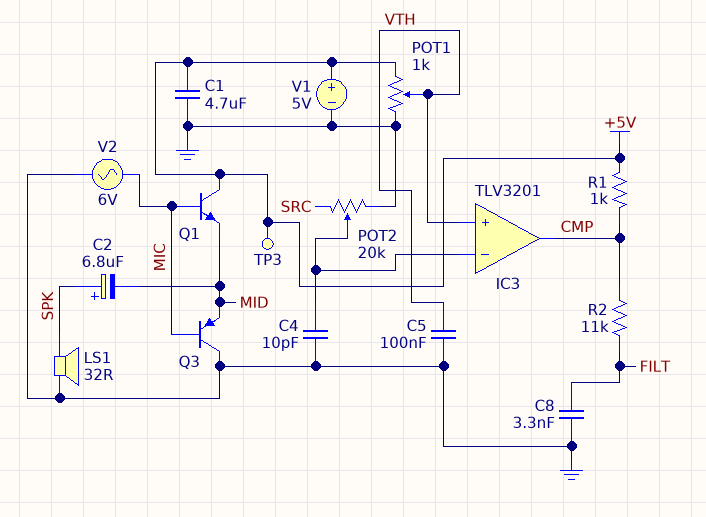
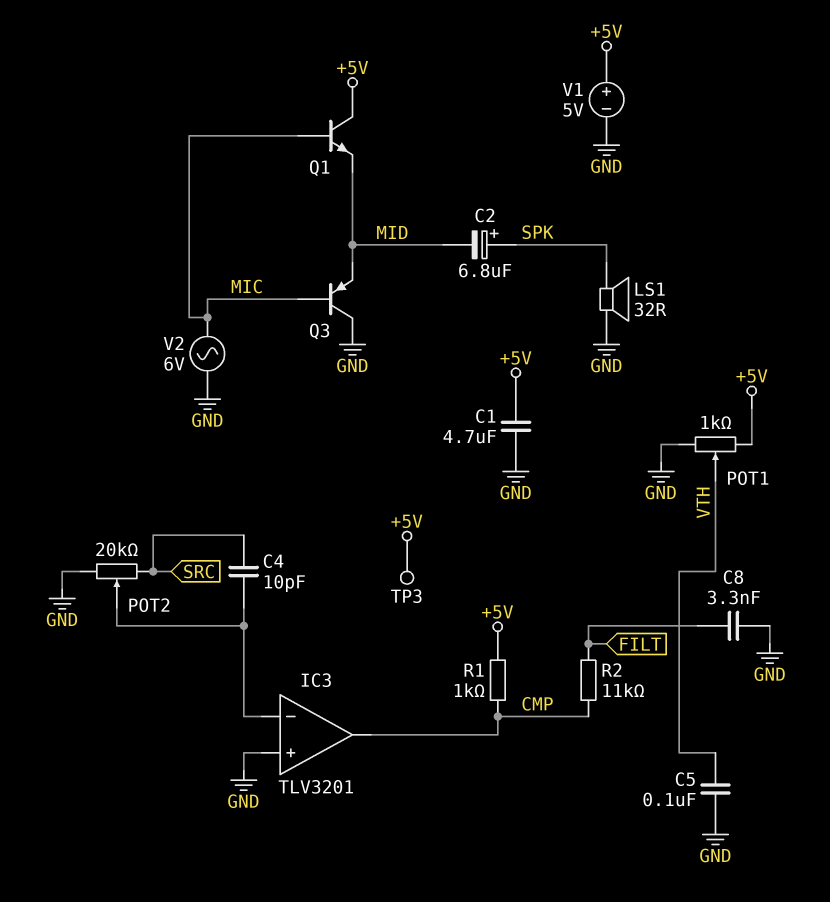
C4: 10pF (GND, IC3/in-) -> 10pF (IC3/in-, SRC)
IC3 pin in+: VTH -> GND

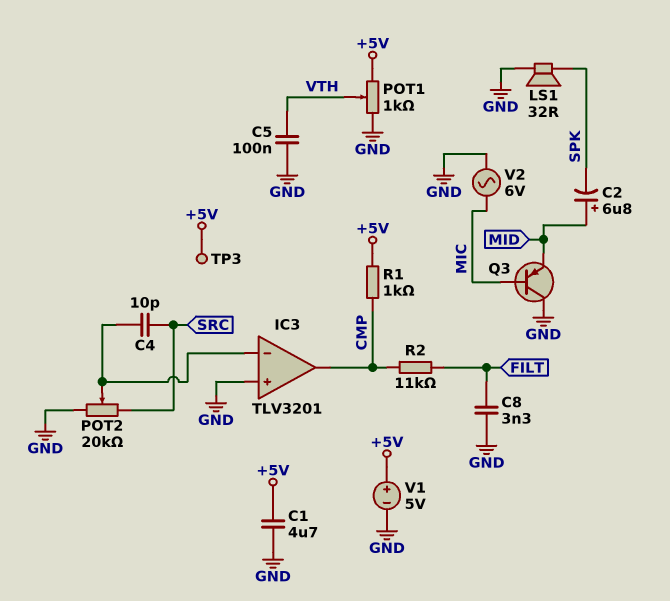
C2: 6.8uF (plus SPK, minus MID) -> 6.8uF (plus MID, minus SPK)
Q1: NPN (B MIC, C +5V, E MID) -> none

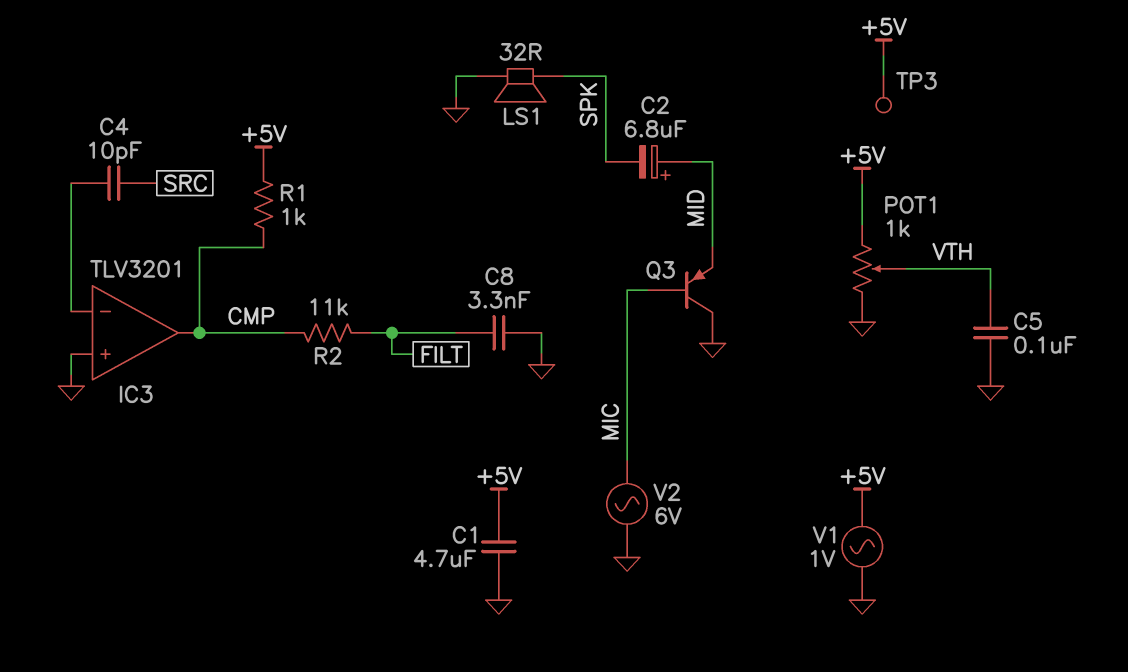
POT2: 20k (GND, SRC, wiper IC3/in-) -> none
V1: 5V (plus +5V, minus GND) -> AC 1V (+5V, GND)

